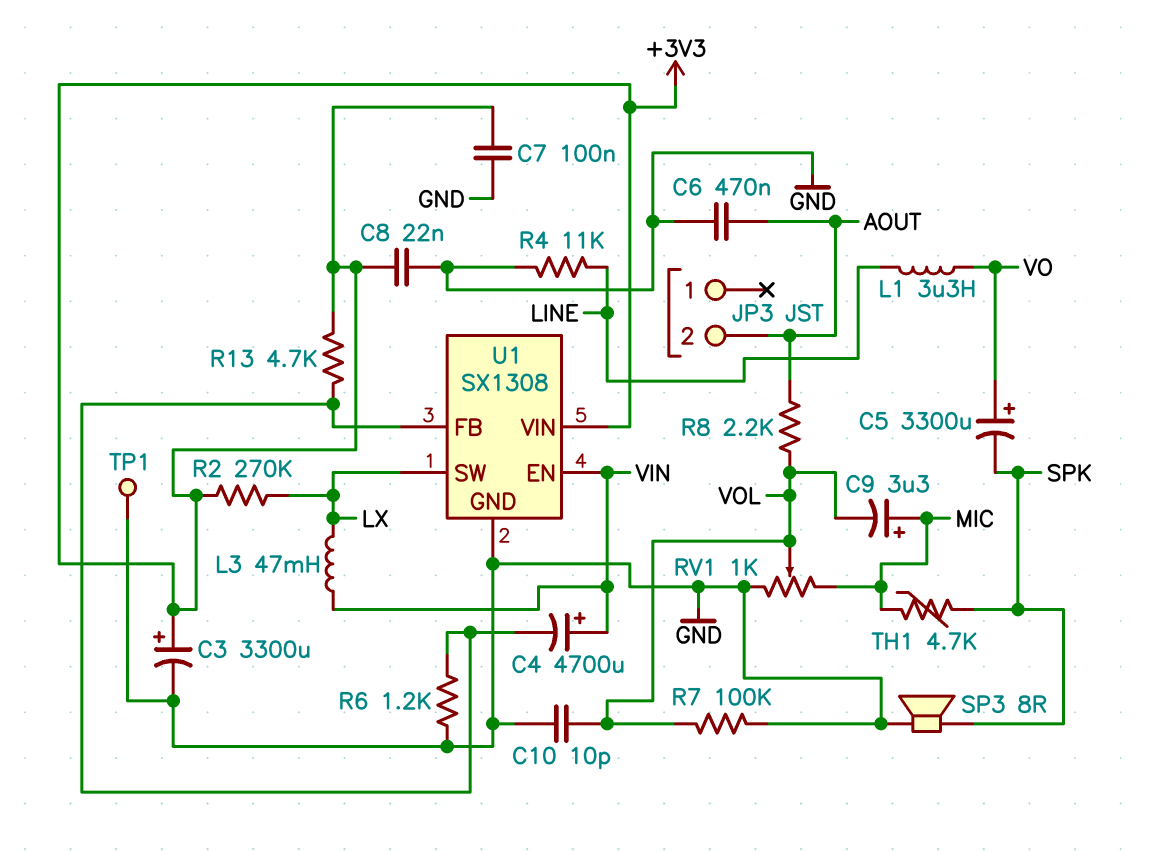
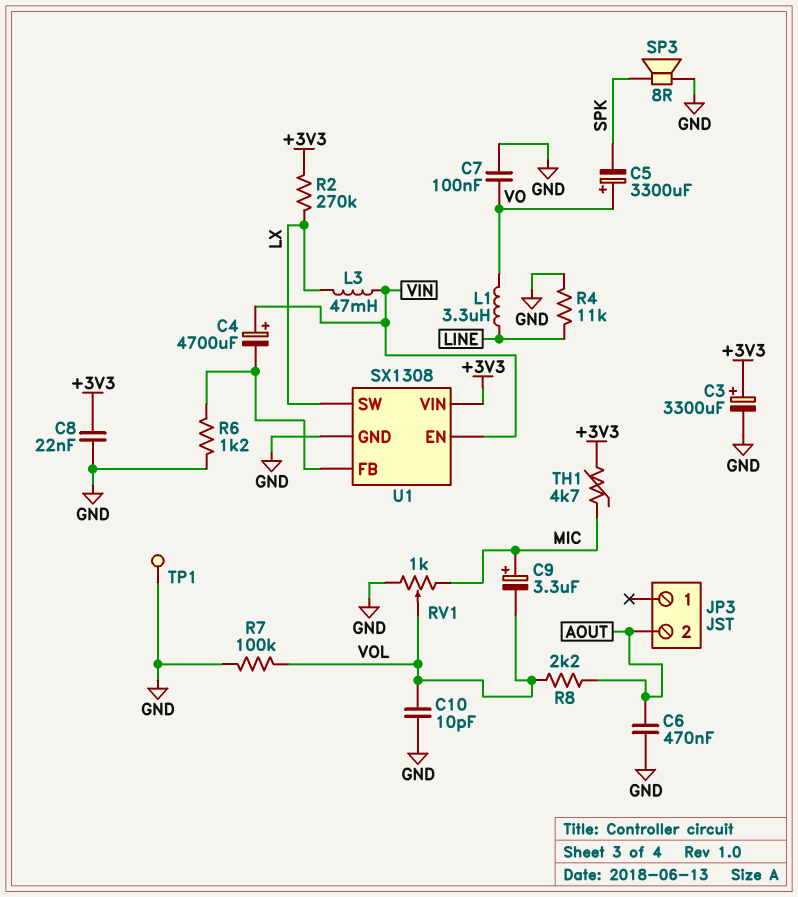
C7: 100nF (+3V3, GND) -> 100nF (GND, VO)
R13: 4.7k (+3V3, U1/FB) -> none
TH1: 4.7k (MIC, SPK) -> 4.7k (+3V3, MIC)

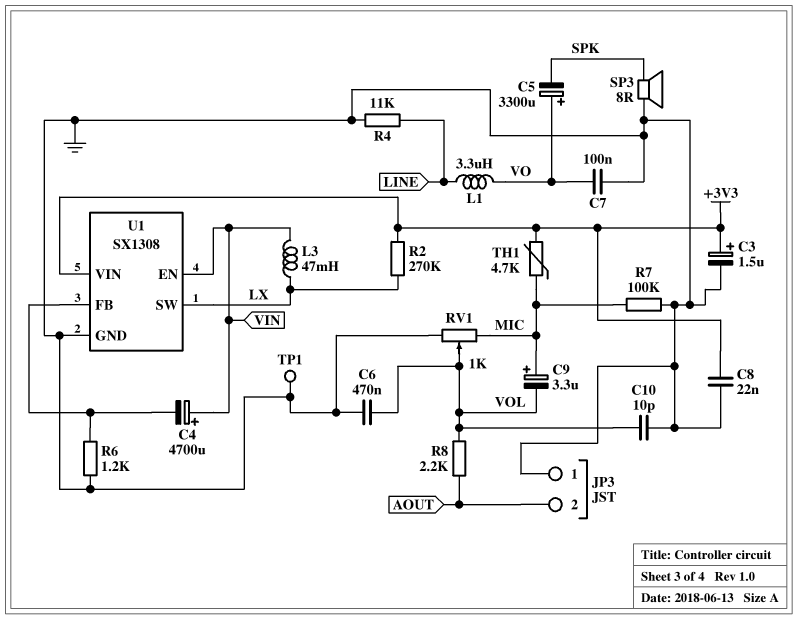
C3: 3300uF (plus +3V3, minus GND) -> 1.5uF (plus +3V3, minus GND)
C6: 470nF (AOUT, GND) -> 470nF (GND, VOL)
JP3 pin 1: none -> GND
R7: 100k (GND, VOL) -> 100k (GND, MIC)

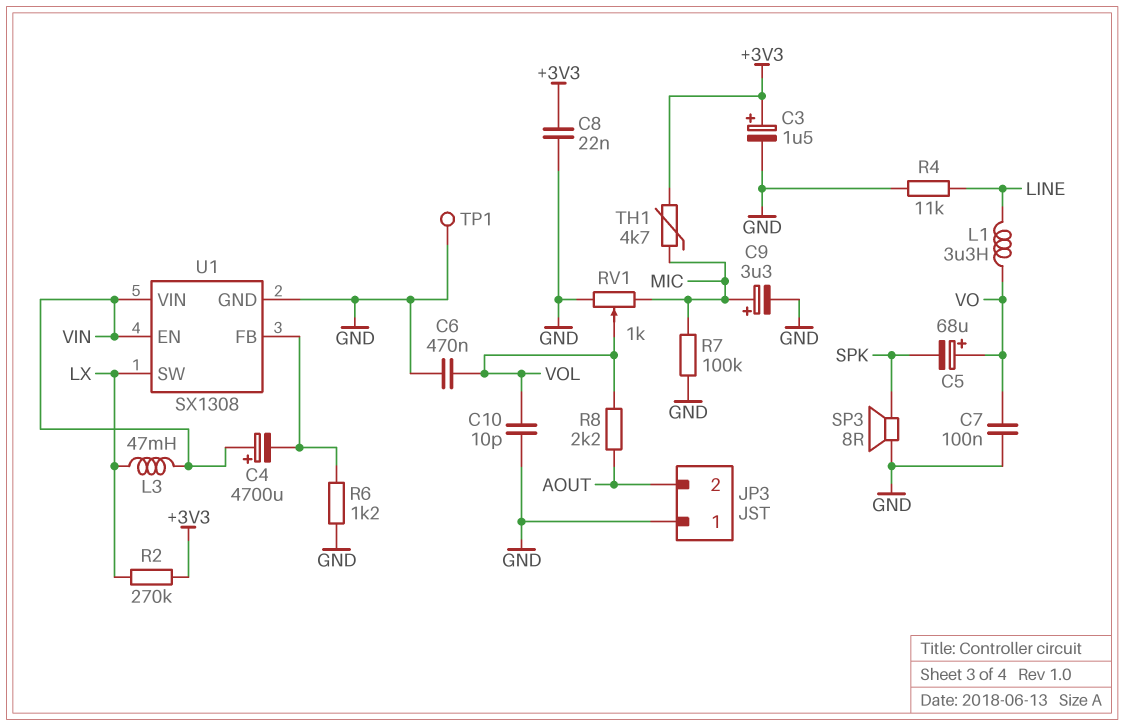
C5: 3300uF (plus VO, minus SPK) -> 68uF (plus VO, minus SPK)
C9: 3.3uF (plus MIC, minus VOL) -> 3.3uF (plus MIC, minus GND)
U1 pin VIN: +3V3 -> VIN

